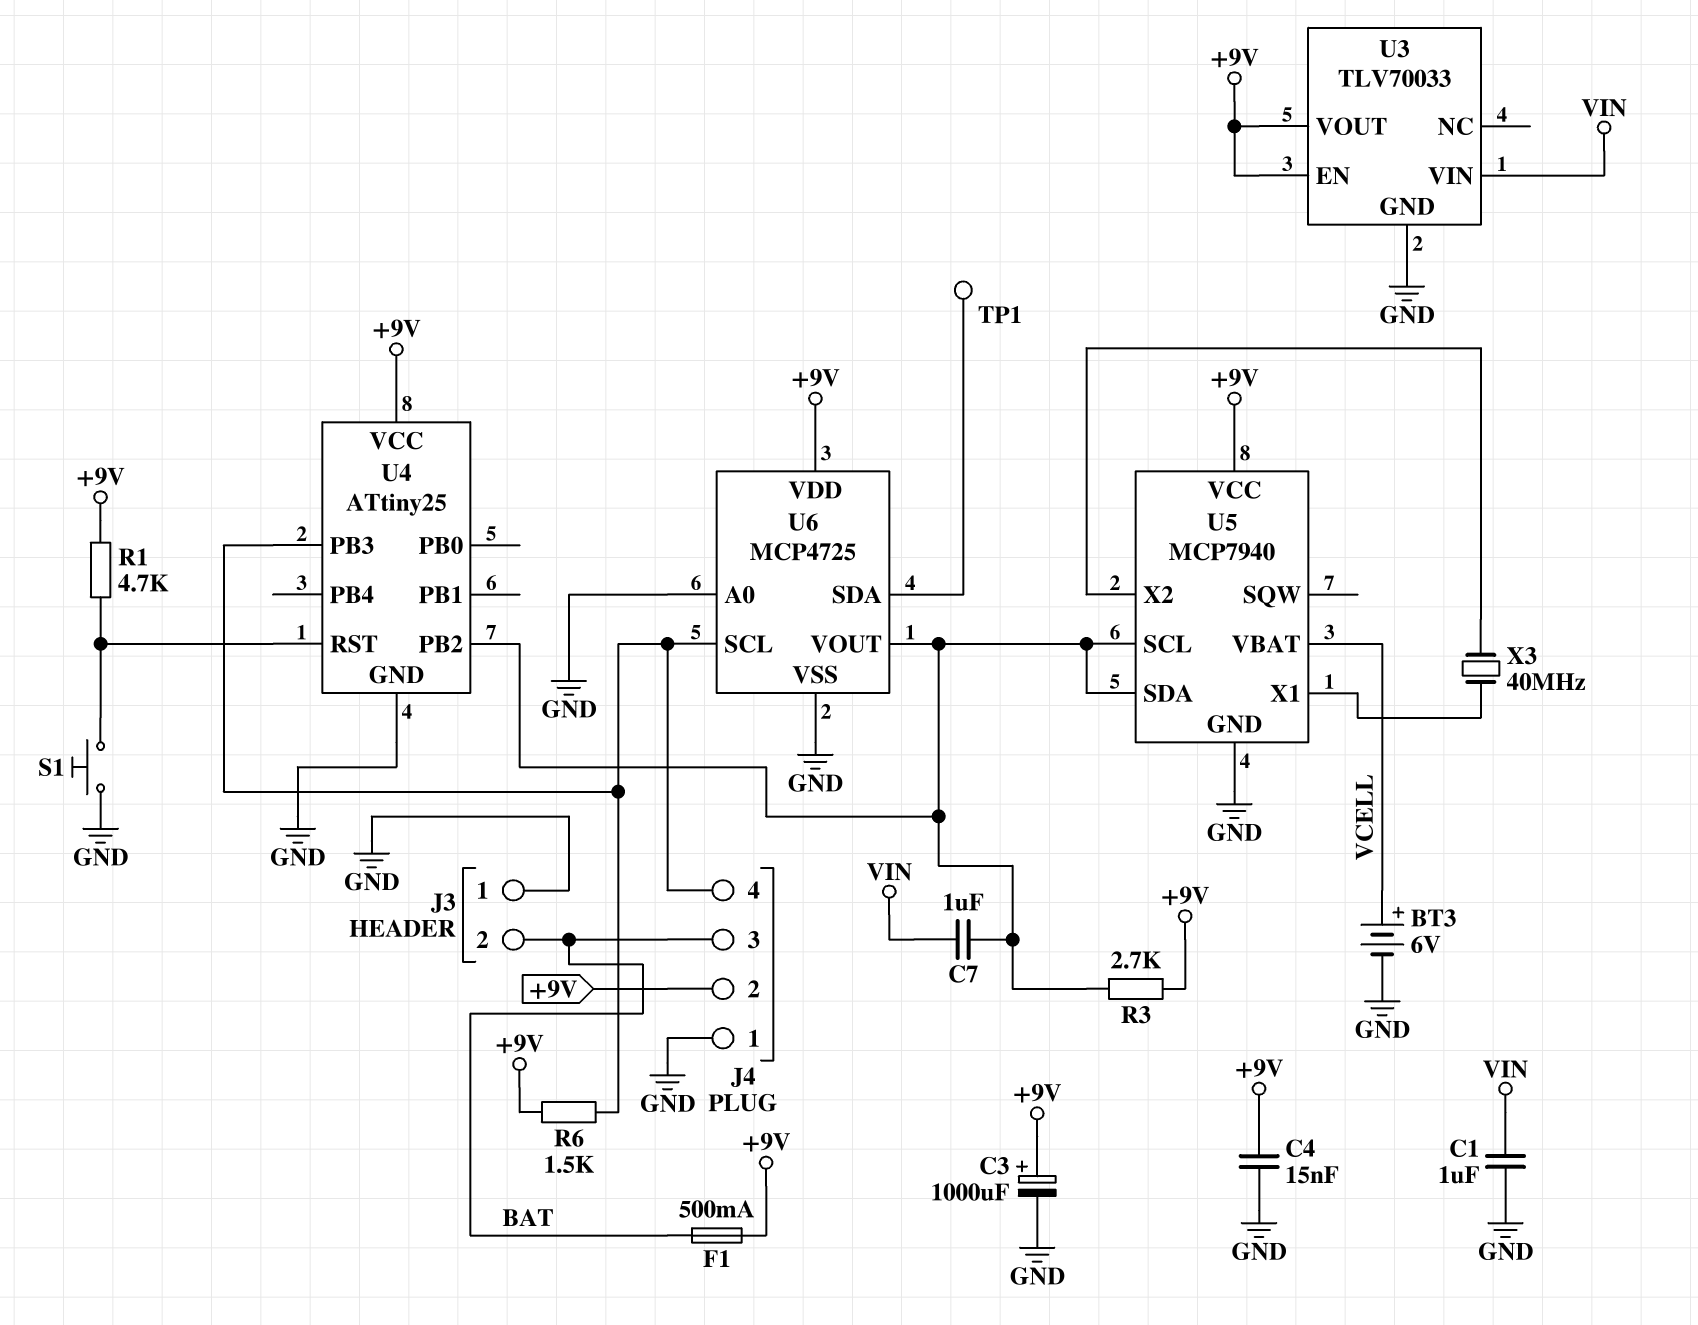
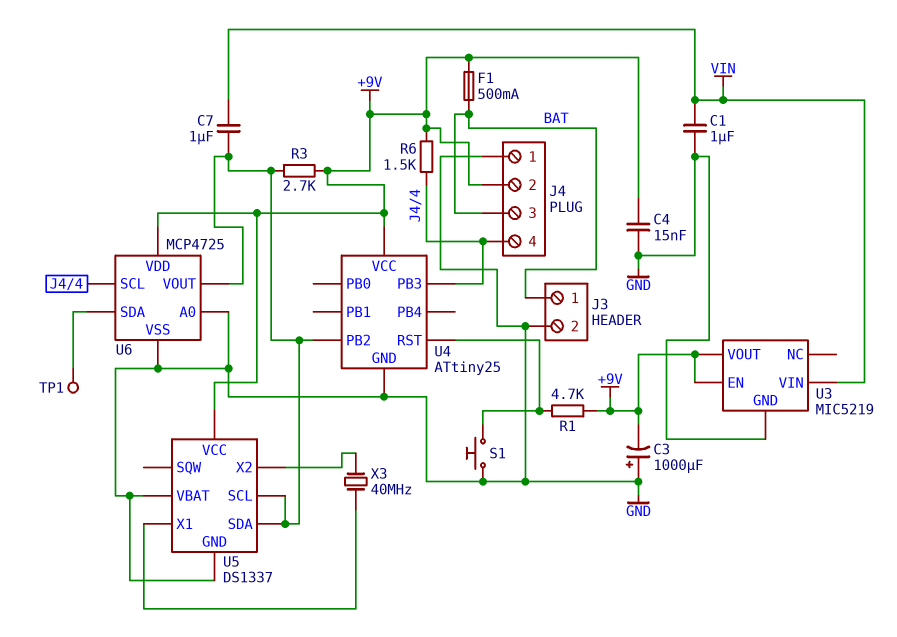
BT3: 6V (plus VCELL, minus GND) -> none
C3: 1000uF (plus +9V, minus GND) -> 1000uF (plus GND, minus +9V)
J3 pin 1: GND -> BAT
J3 pin 2: BAT -> GND
U3: TLV70033 -> MIC5219
U5: MCP7940 -> DS1337
U5 pin VBAT: VCELL -> GND

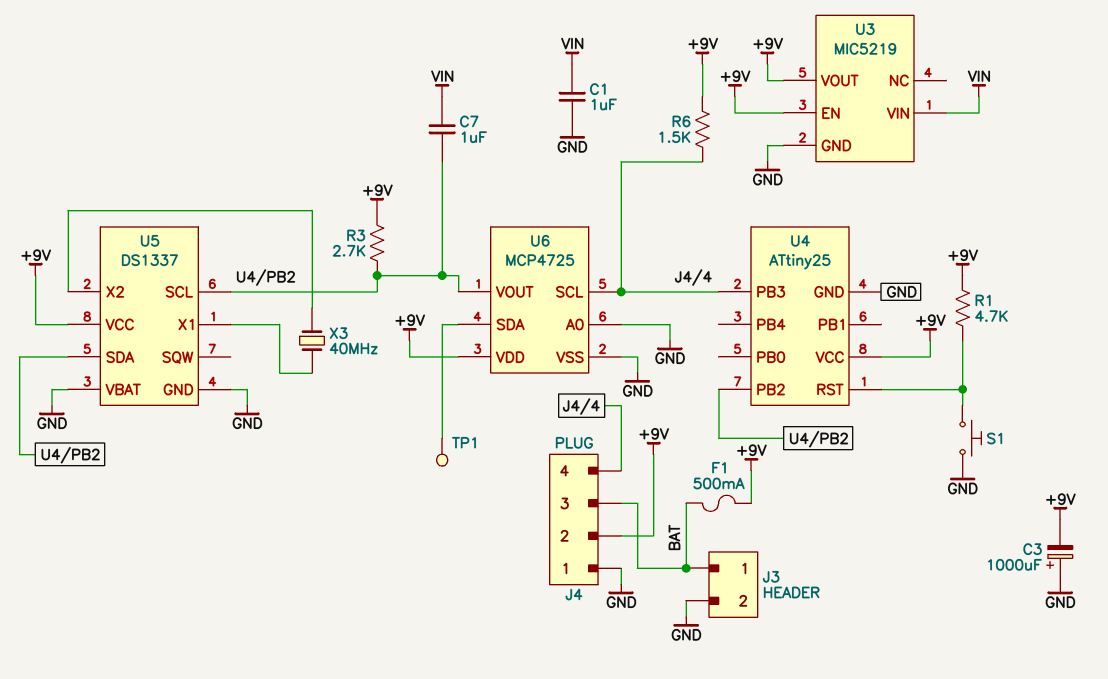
C4: 15nF (+9V, GND) -> none

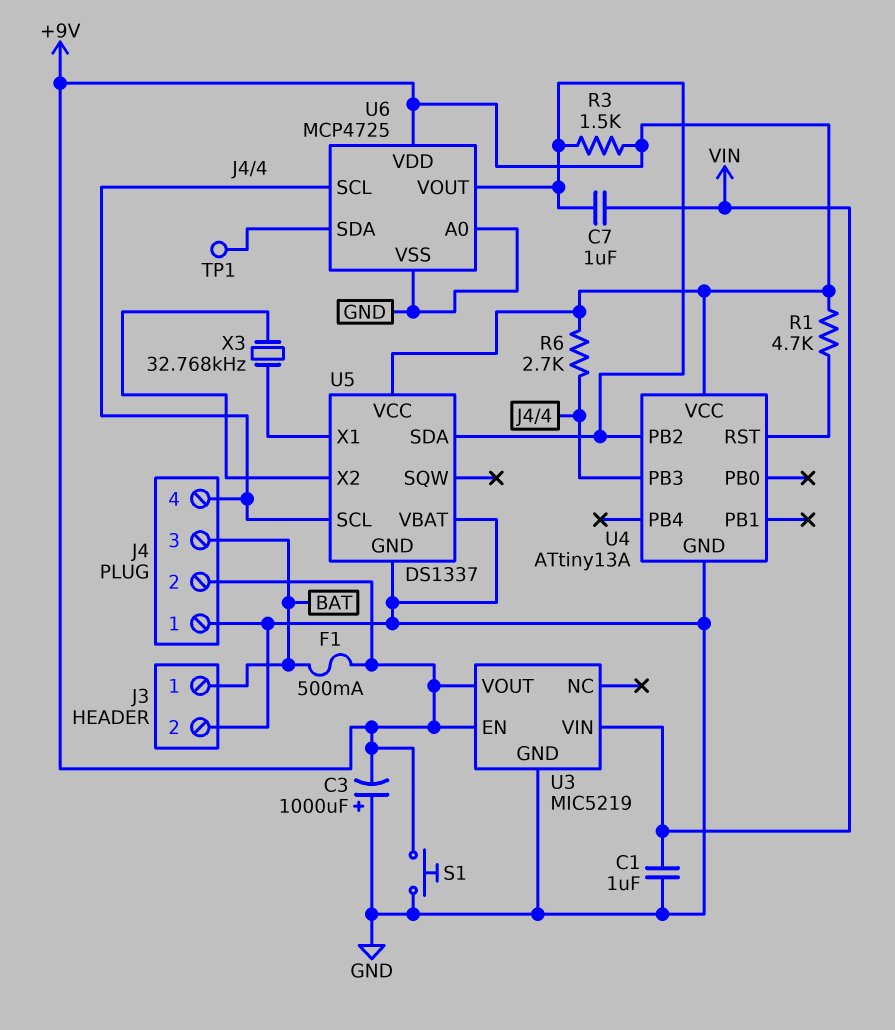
R3: 2.7k (+9V, U4/PB2) -> 1.5k (+9V, U4/PB2)
R6: 1.5k (+9V, J4/4) -> 2.7k (+9V, J4/4)
S1: button (GND, U4/RST) -> button (+9V, GND)
U4: ATtiny25 -> ATtiny13A
U5 pin SCL: U4/PB2 -> J4/4
X3: 40MHz (U5/X1, U5/X2) -> 32.768kHz (U5/X1, U5/X2)

